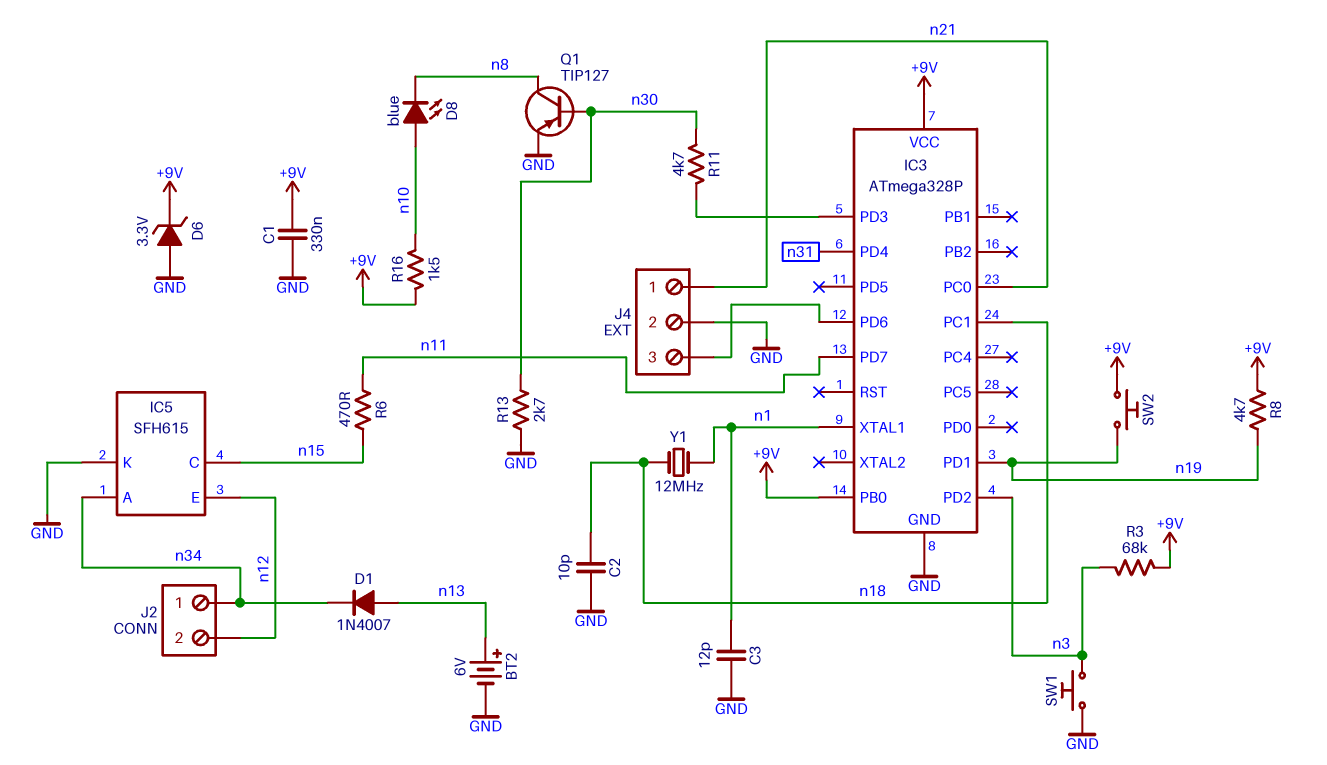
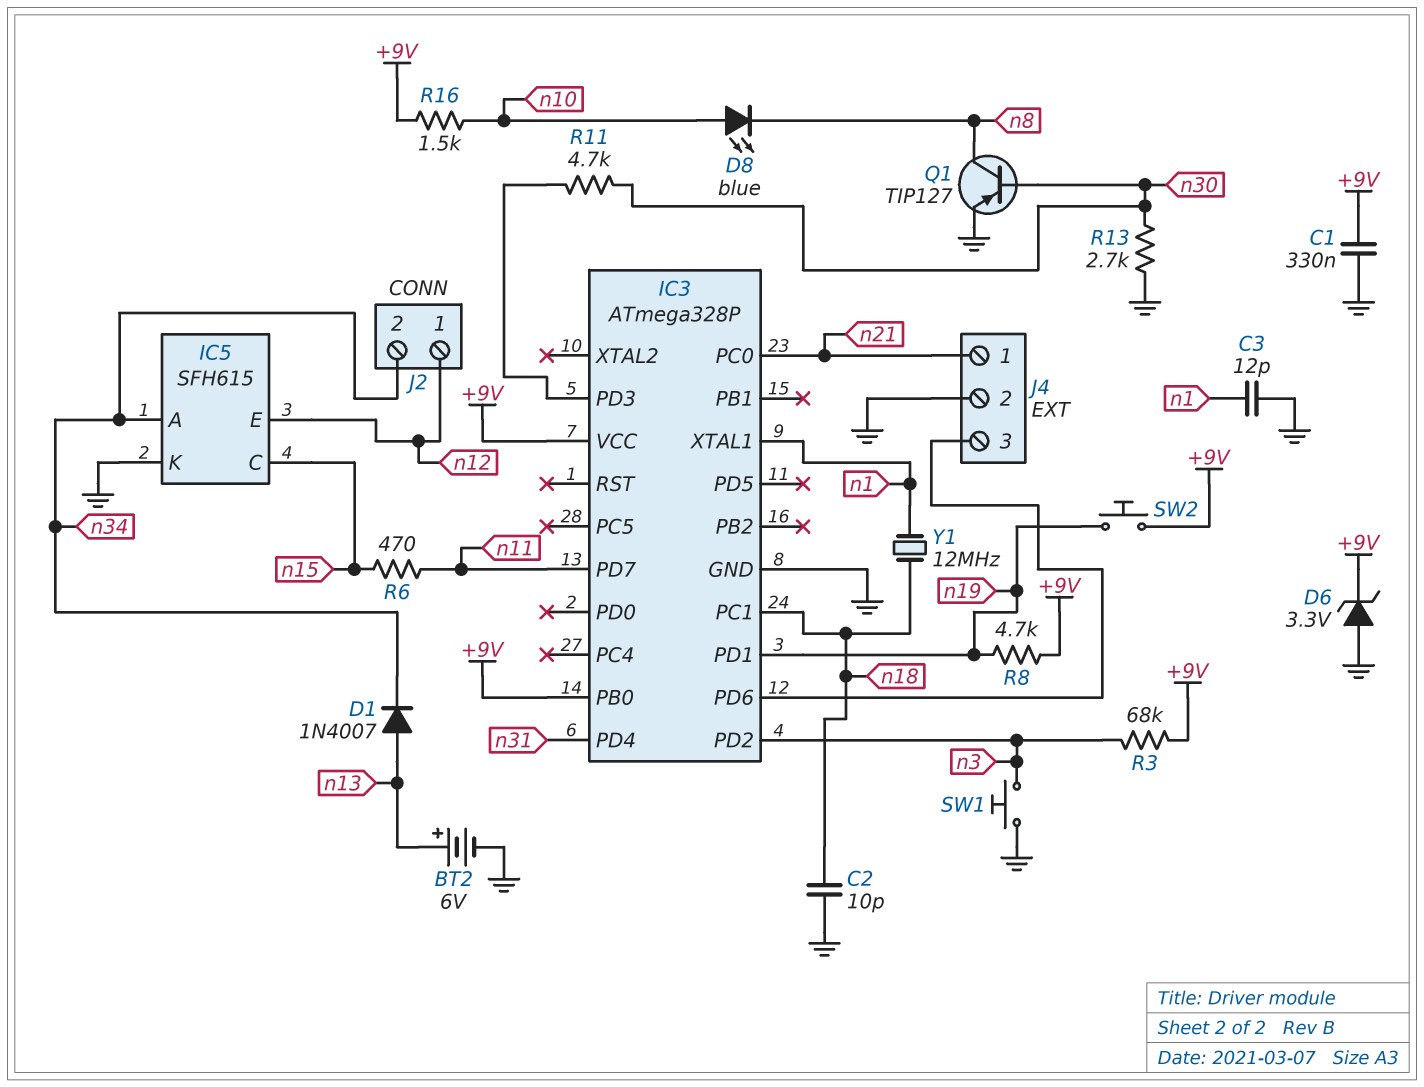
J2 pin 1: n34 -> n12
J2 pin 2: n12 -> n34

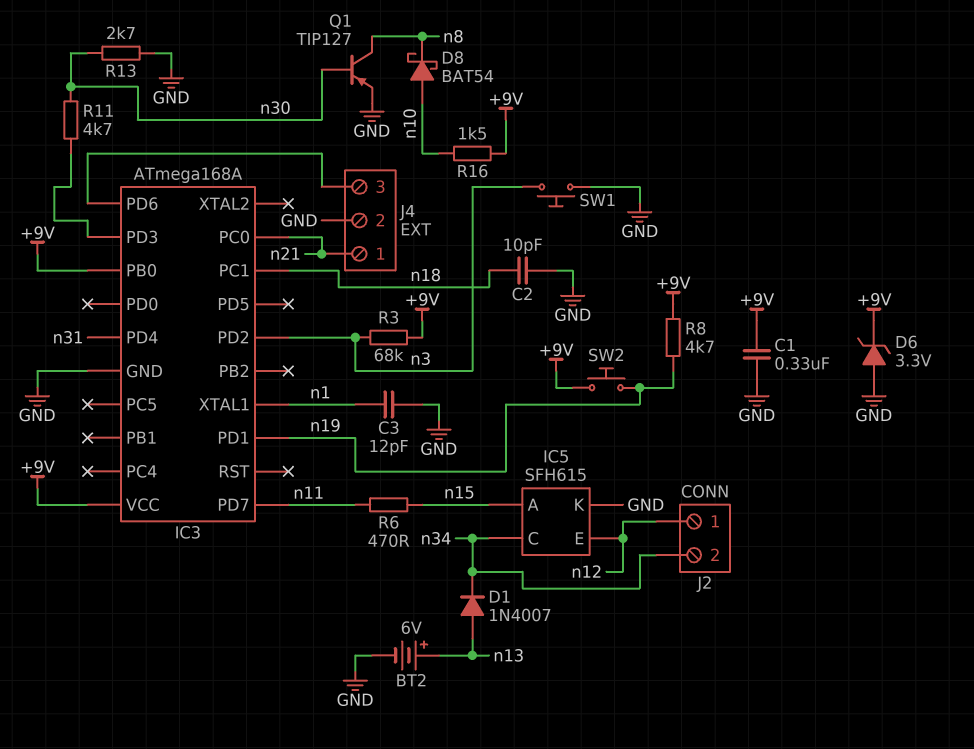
D8: LED blue (A n10, K n8) -> schottky BAT54 (A n10, K n8)
IC3: ATmega328P -> ATmega168A
IC5 pin A: n34 -> n15
IC5 pin C: n15 -> n34
Y1: 12MHz (n1, n18) -> none

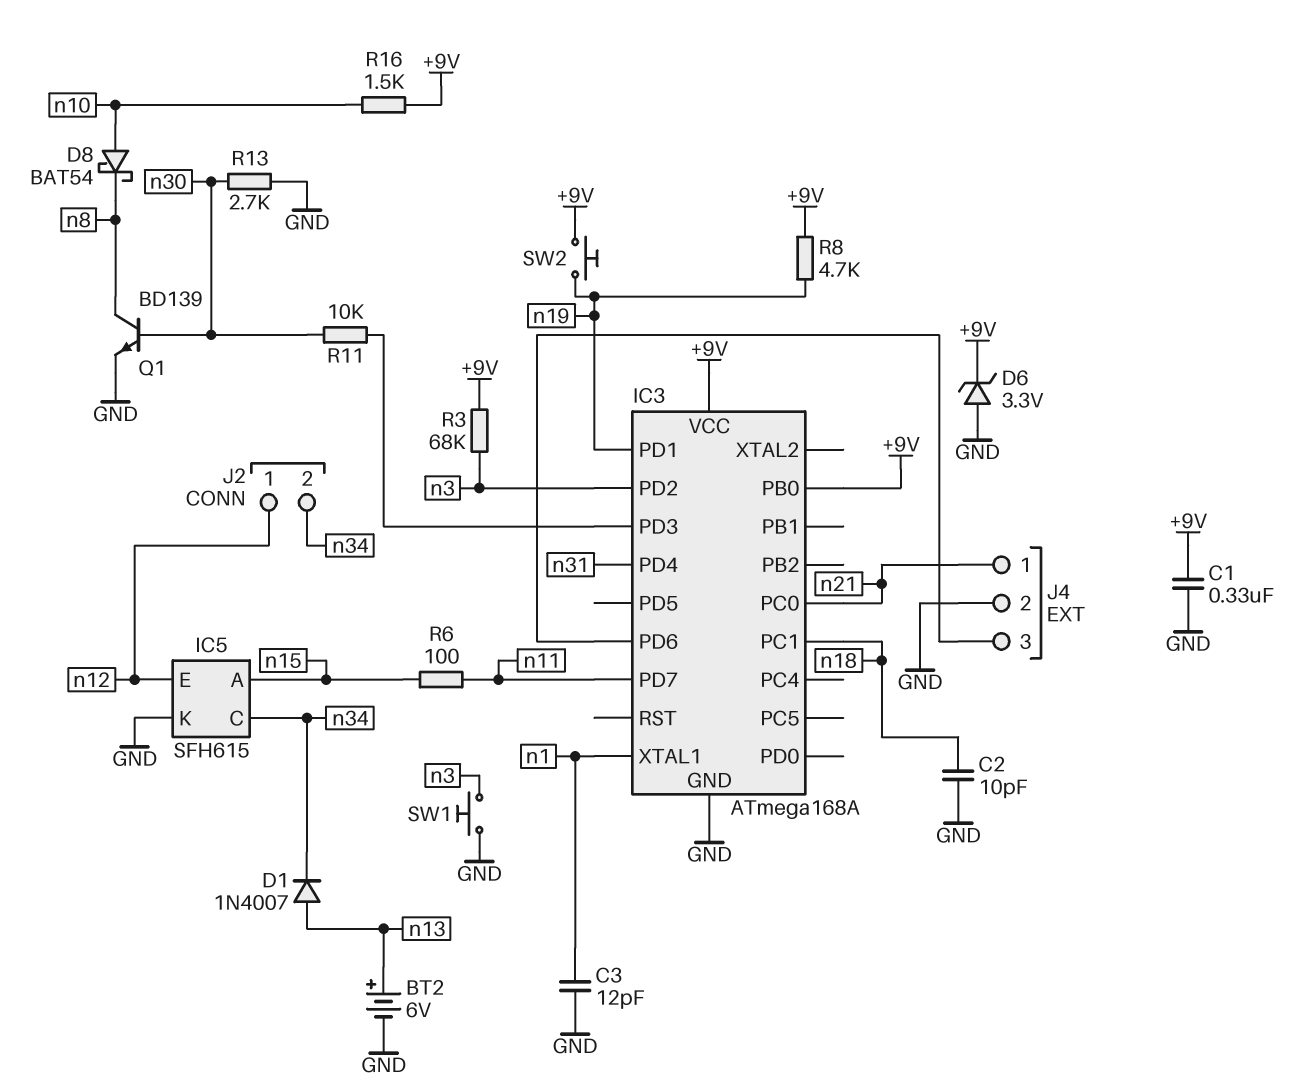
Q1: PNP TIP127 (B n30, C n8, E GND) -> NPN BD139 (B n30, C n8, E GND)
R6: 470 (n11, n15) -> 100 (n11, n15)
R11: 4.7k (IC3/PD3, n30) -> 10k (IC3/PD3, n30)

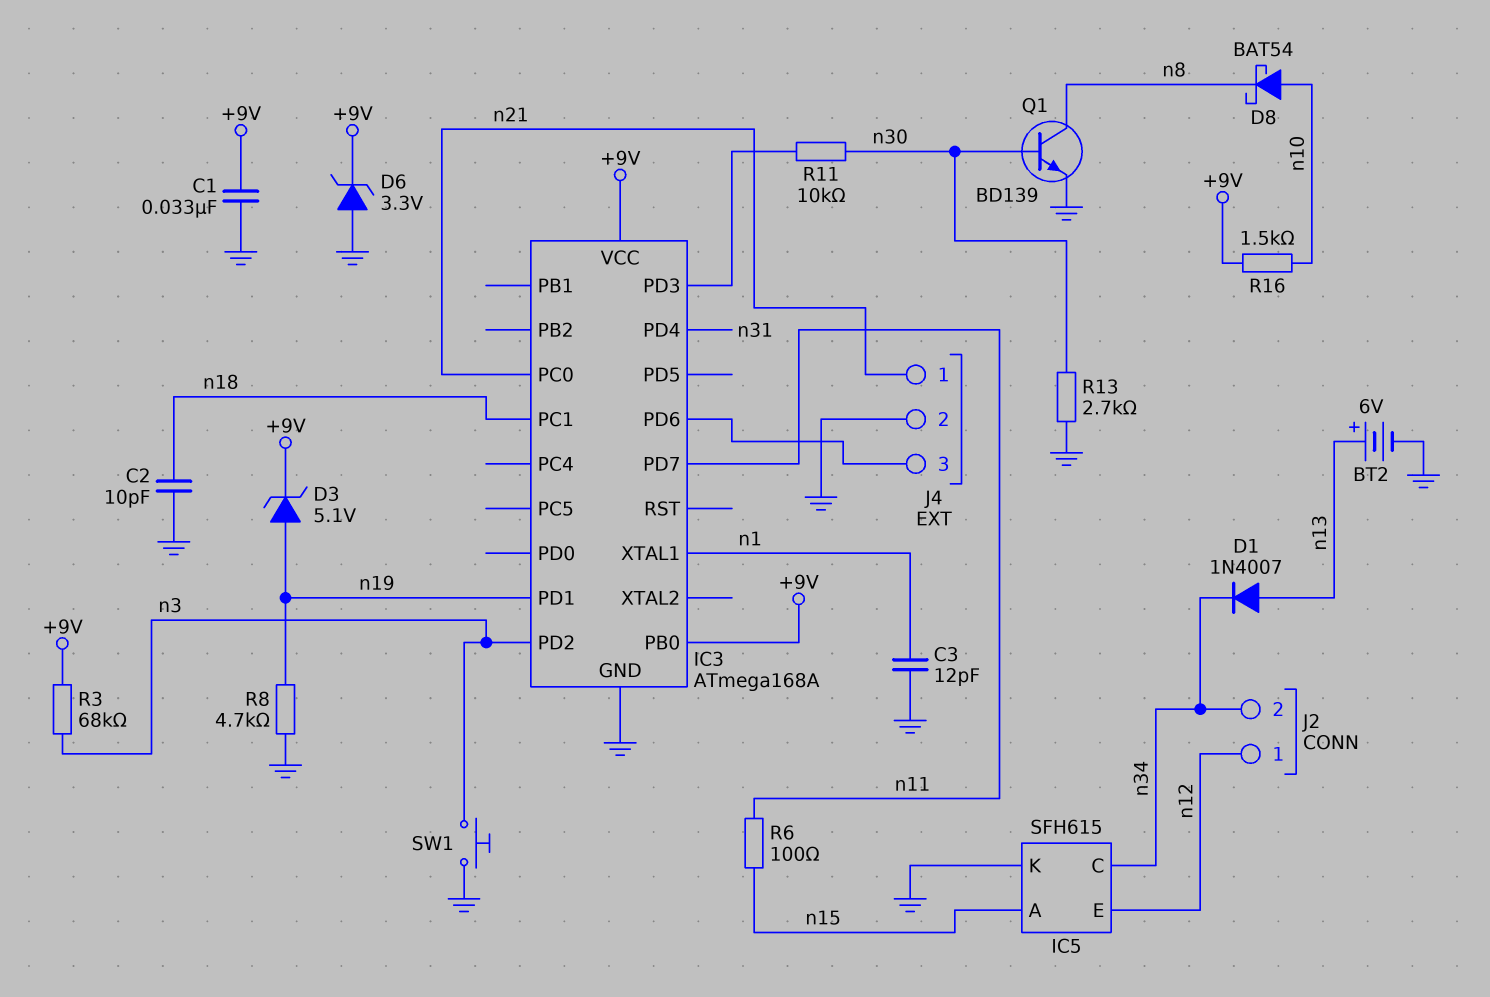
C1: 330nF (+9V, GND) -> 33nF (+9V, GND)
D3: none -> zener 5.1V (A n19, K +9V)
R8: 4.7k (+9V, n19) -> 4.7k (GND, n19)
SW2: button (+9V, n19) -> none

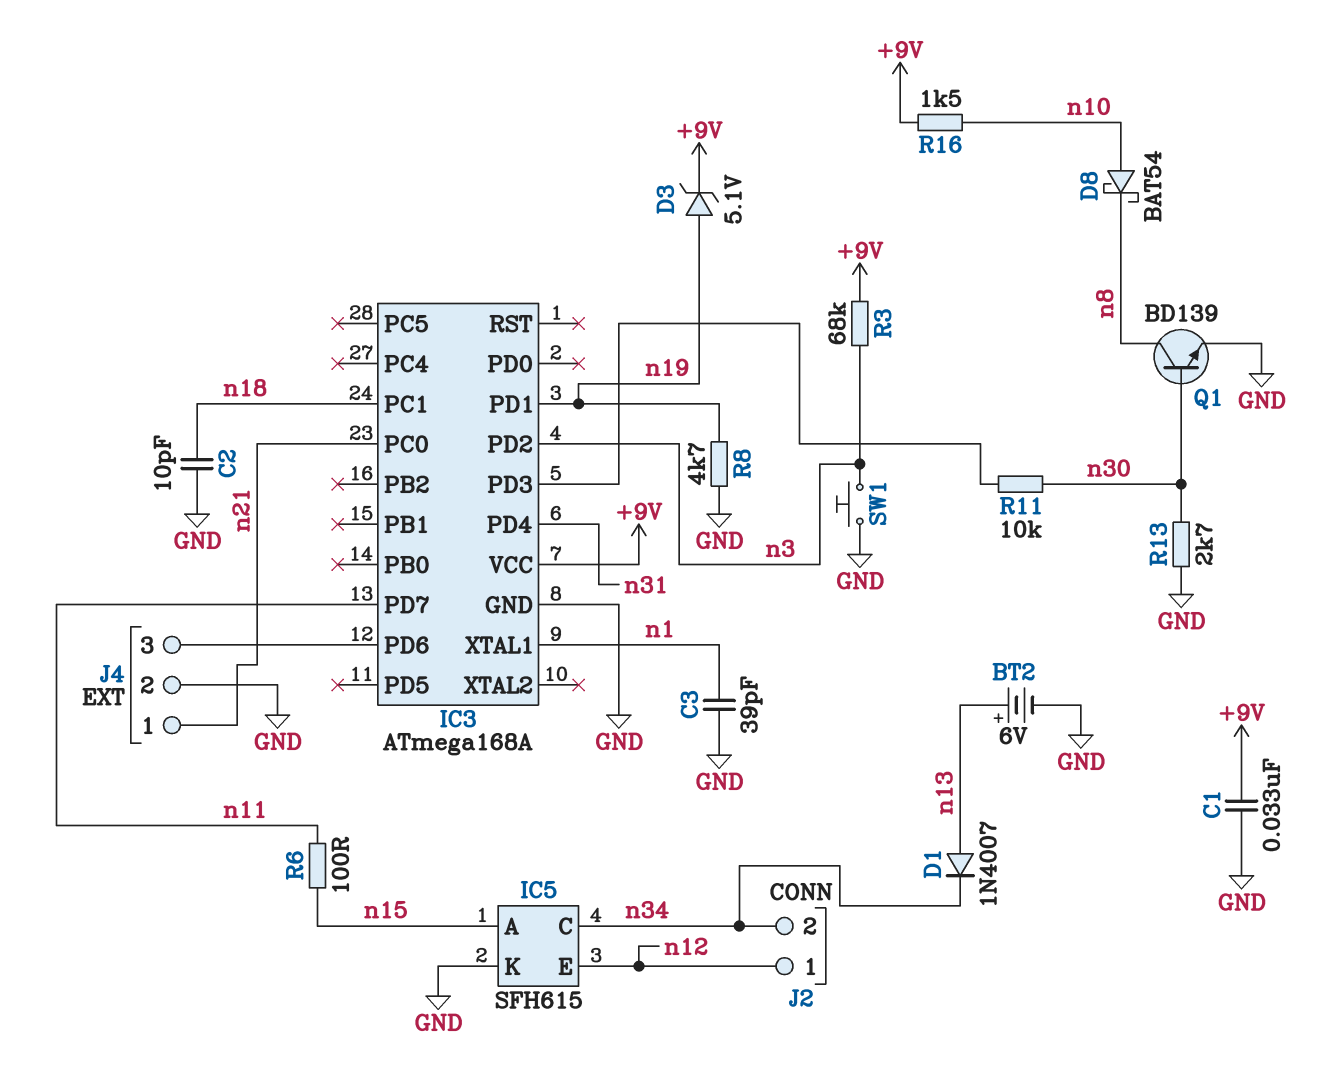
C3: 12pF (GND, n1) -> 39pF (GND, n1)
D6: zener 3.3V (A GND, K +9V) -> none
IC3 pin PB0: +9V -> none

